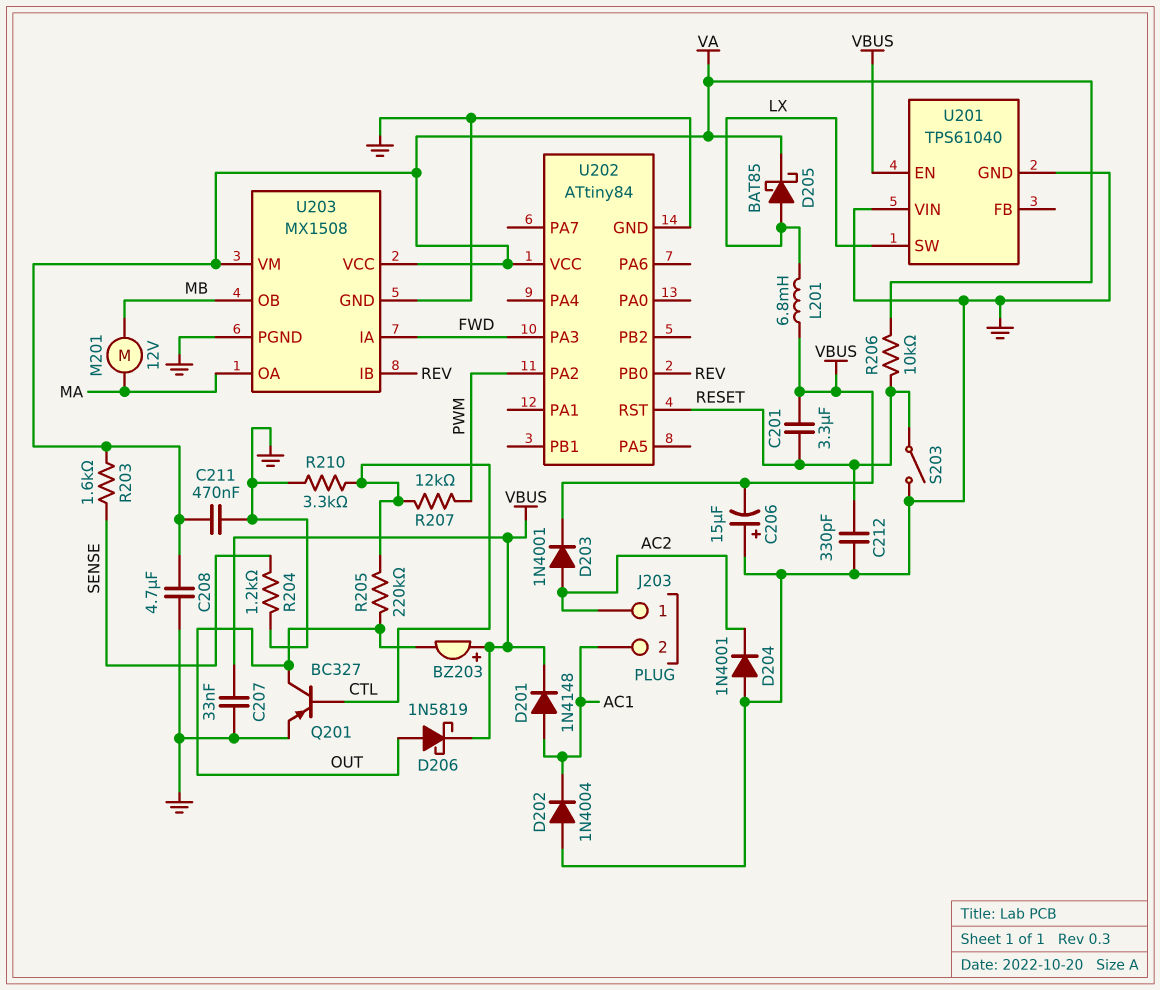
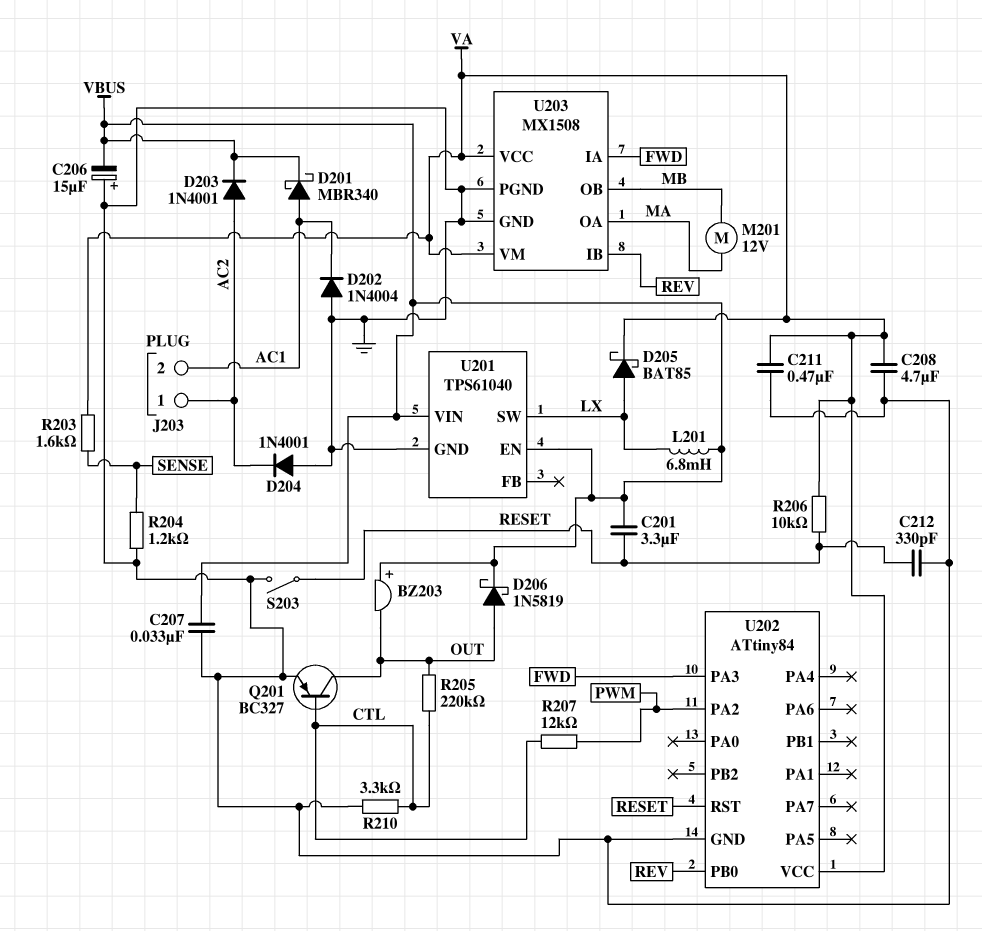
D201: diode 1N4148 (A AC1, K VBUS) -> schottky MBR340 (A AC1, K VBUS)
U201 pin VIN: GND -> VBUS

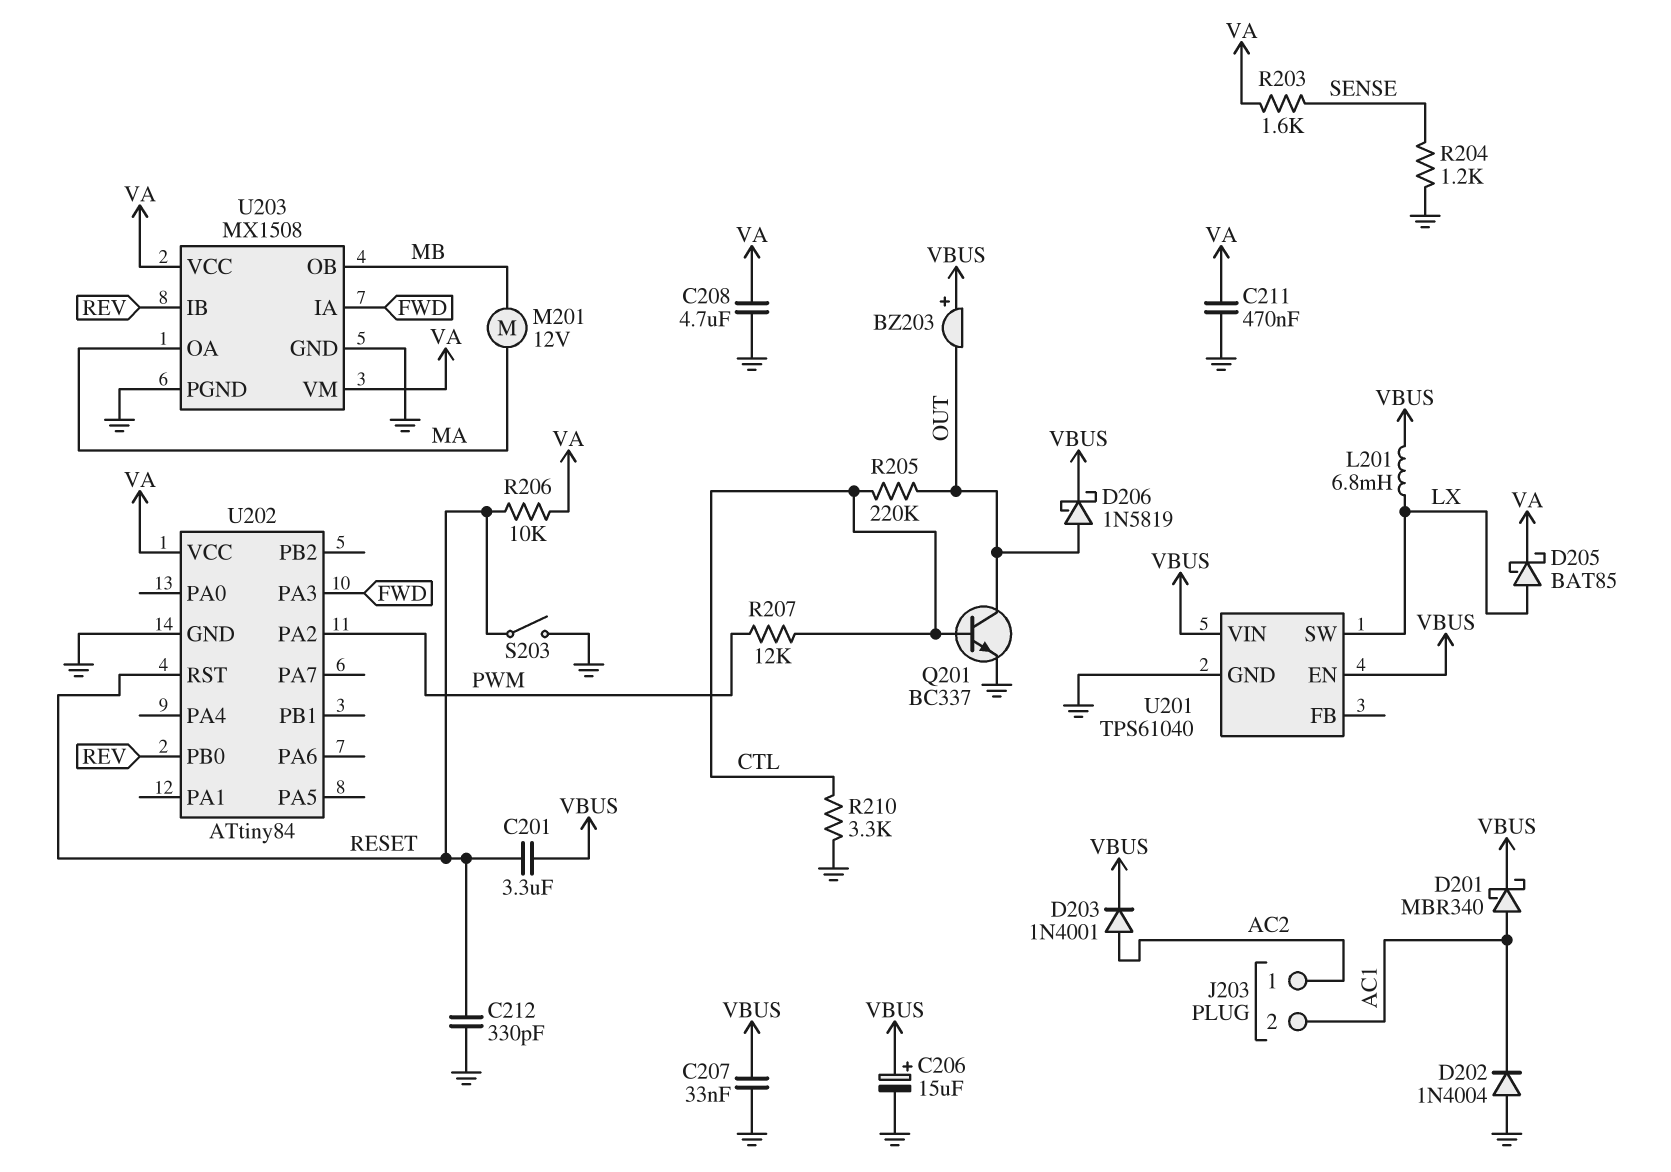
C206: 15uF (plus GND, minus VBUS) -> 15uF (plus VBUS, minus GND)
D204: diode 1N4001 (A GND, K AC2) -> none
Q201: PNP BC327 (B CTL, C OUT, E GND) -> NPN BC337 (B CTL, C OUT, E GND)

